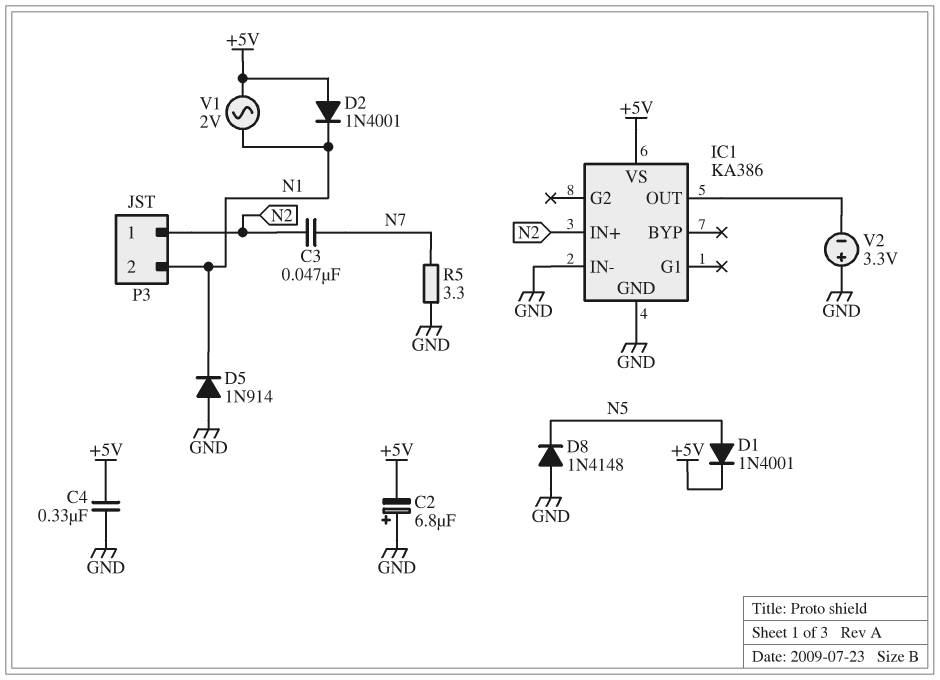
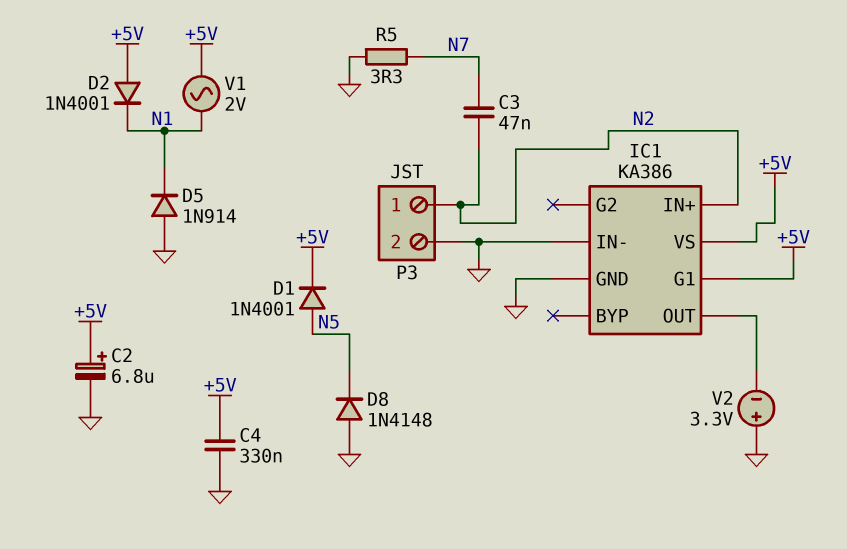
C2: 6.8uF (plus GND, minus +5V) -> 6.8uF (plus +5V, minus GND)
IC1 pin G1: none -> +5V
P3 pin 2: N1 -> GND

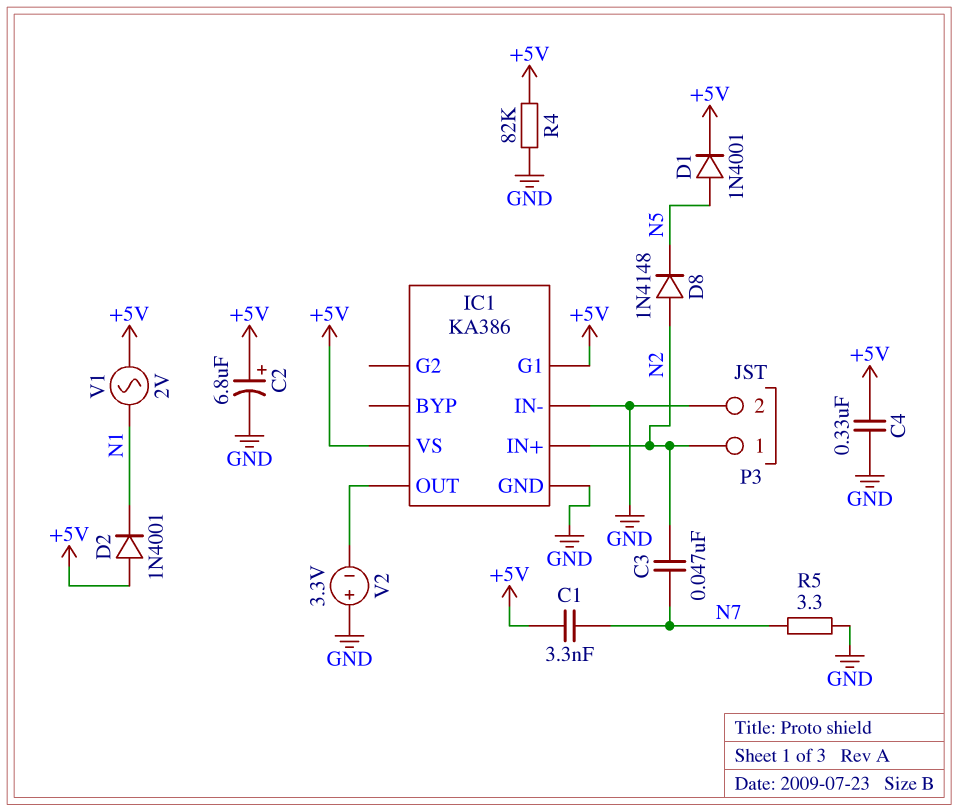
C1: none -> 3.3nF (+5V, N7)
D5: diode 1N914 (A GND, K N1) -> none
D8: diode 1N4148 (A GND, K N5) -> diode 1N4148 (A N2, K N5)
R4: none -> 82k (+5V, GND)

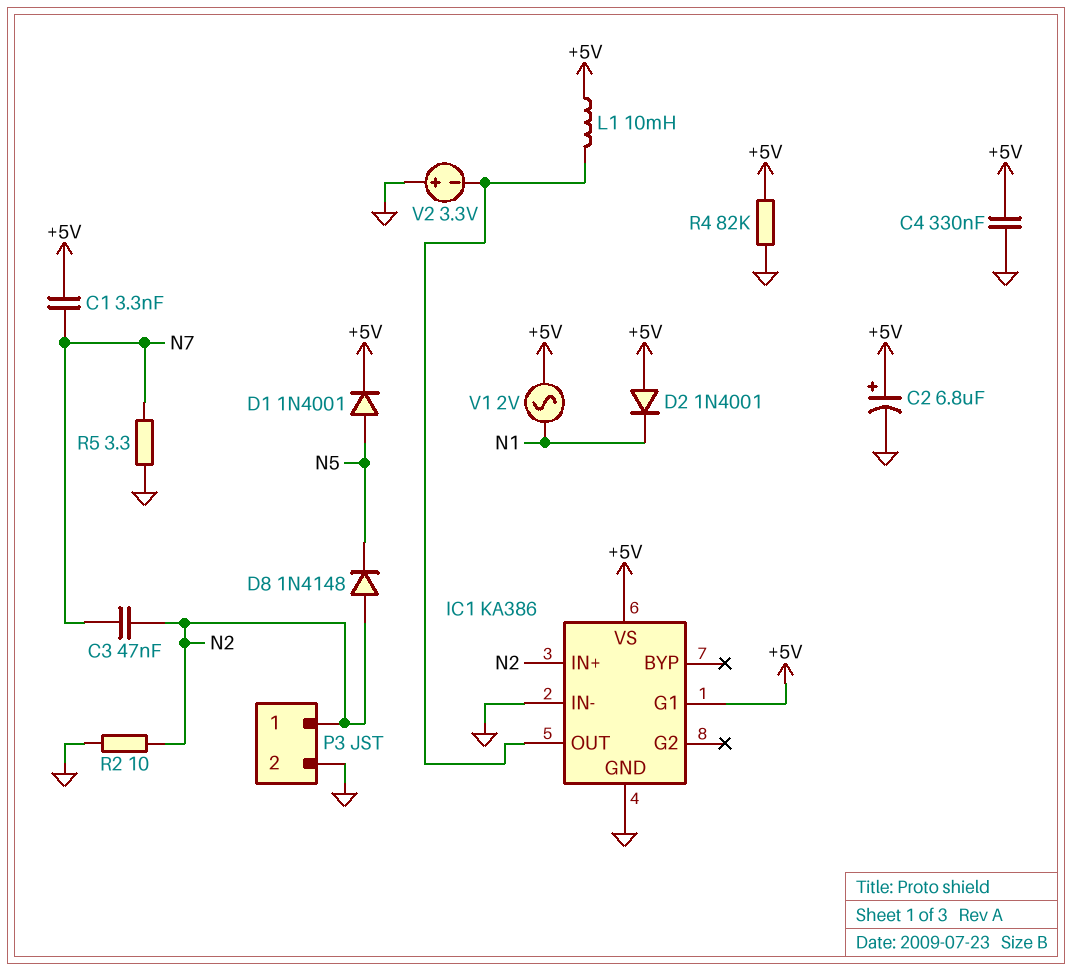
L1: none -> 10mH (+5V, IC1/OUT)
R2: none -> 10 (GND, N2)

